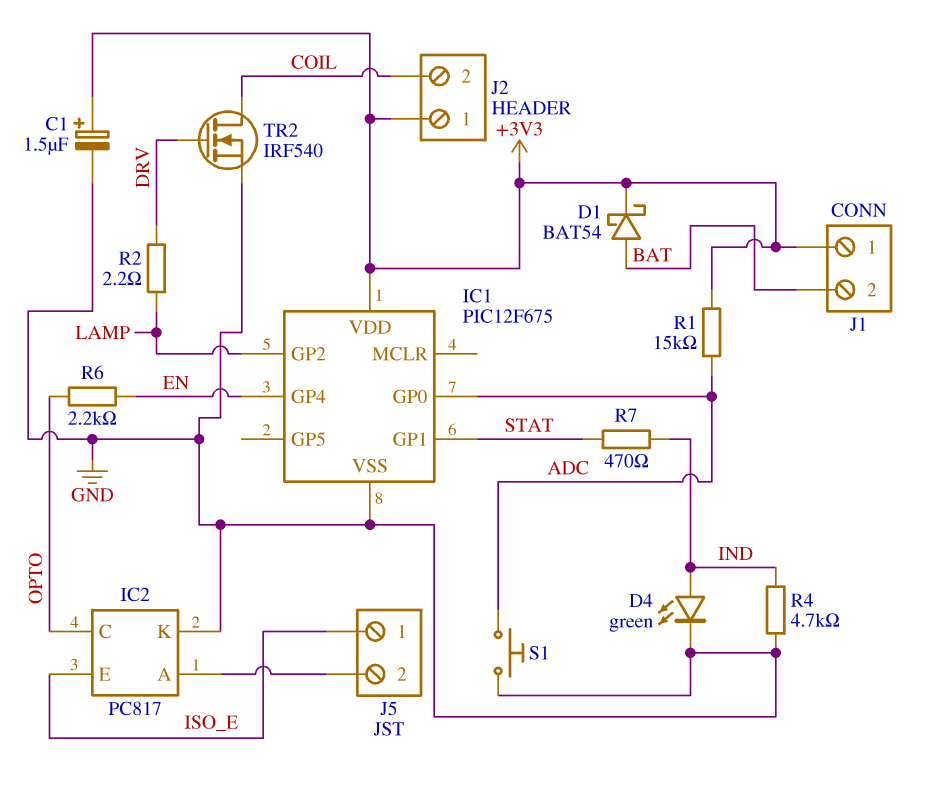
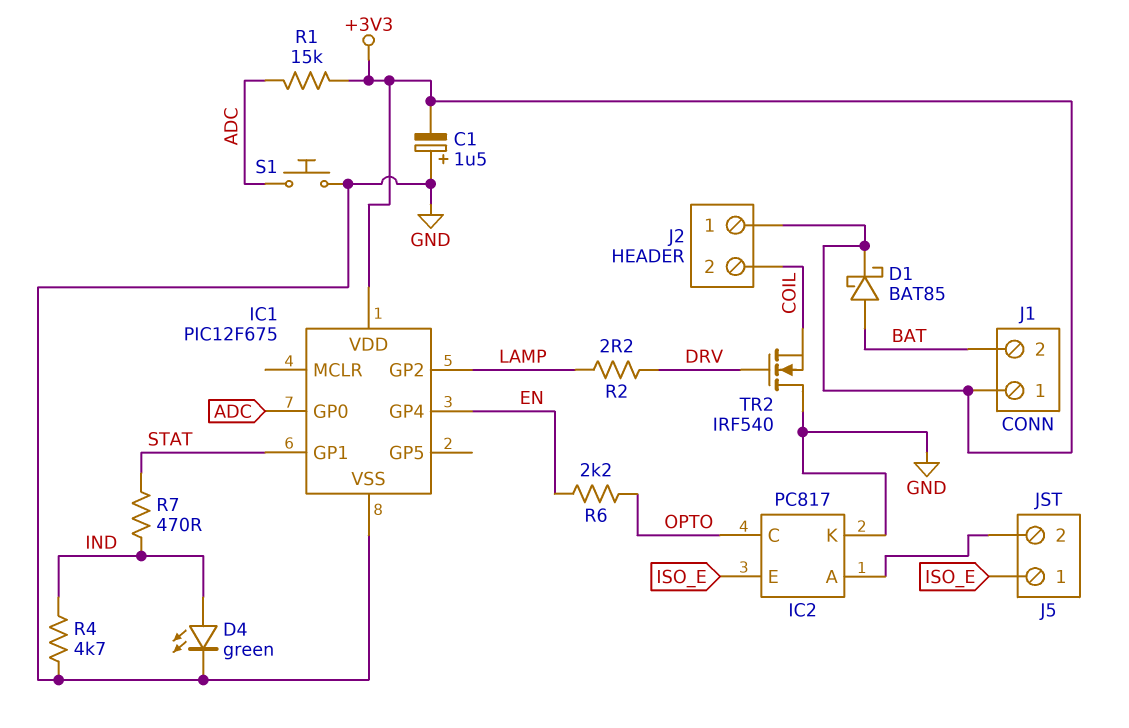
C1: 1.5uF (plus +3V3, minus GND) -> 1.5uF (plus GND, minus +3V3)
D1: schottky BAT54 (A BAT, K +3V3) -> schottky BAT85 (A BAT, K +3V3)
TR2: NMOS IRF540 (G DRV, D COIL, S GND) -> NMOS IRF540 (G DRV, D GND, S COIL)

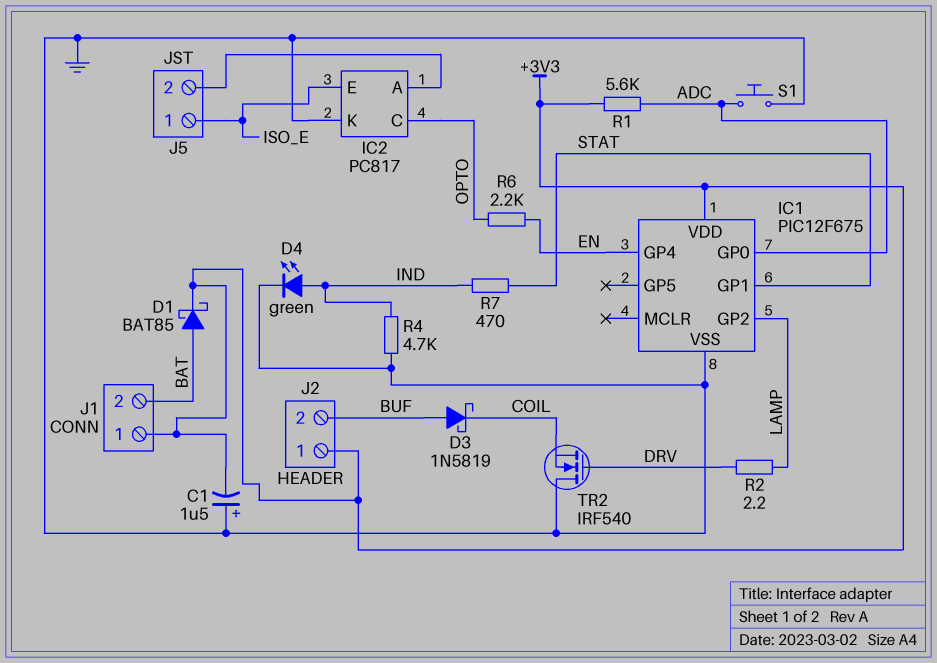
D3: none -> schottky 1N5819 (A BUF, K COIL)
J2 pin 2: COIL -> BUF
R1: 15k (+3V3, ADC) -> 5.6k (+3V3, ADC)

